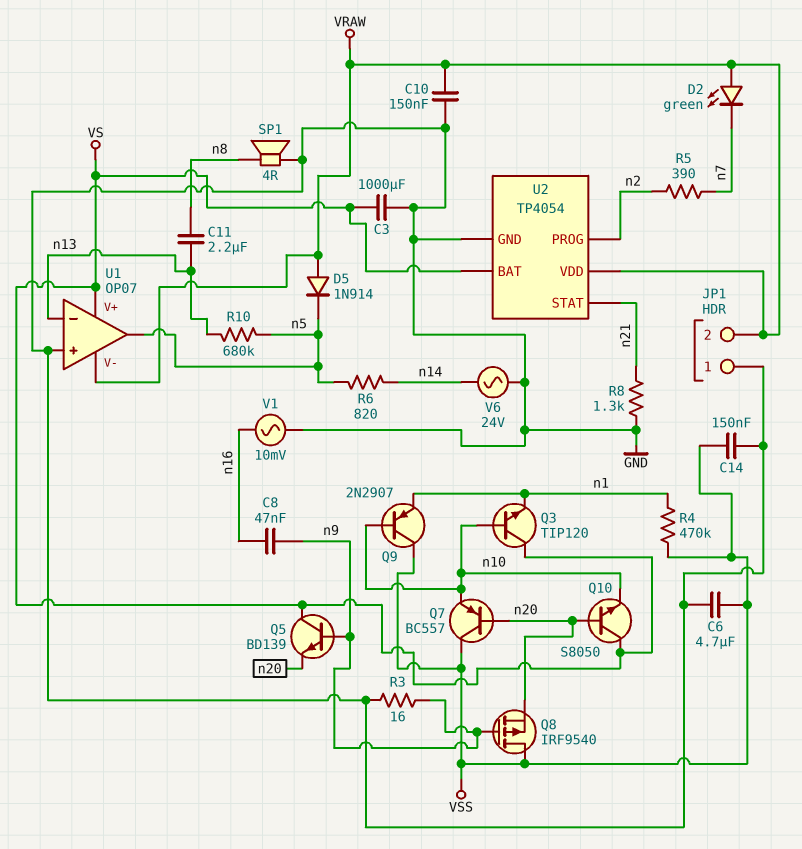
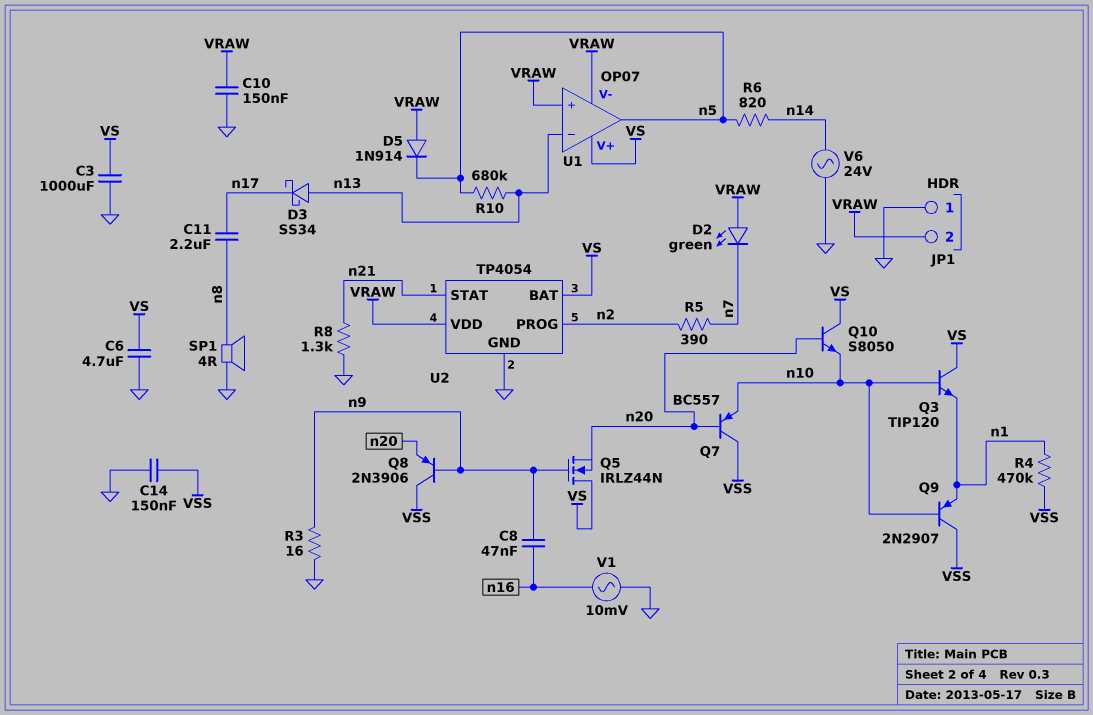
C6: 4.7uF (GND, VSS) -> 4.7uF (GND, VS)
C11: 2.2uF (n8, n13) -> 2.2uF (n8, n17)
D3: none -> schottky SS34 (A n13, K n17)
Q5: NPN BD139 (B n9, C VS, E n20) -> NMOS IRLZ44N (G n9, D VS, S n20)
Q8: PMOS IRF9540 (G n9, D VSS, S n20) -> PNP 2N3906 (B n9, C VSS, E n20)
U1 pin in+: GND -> VRAW

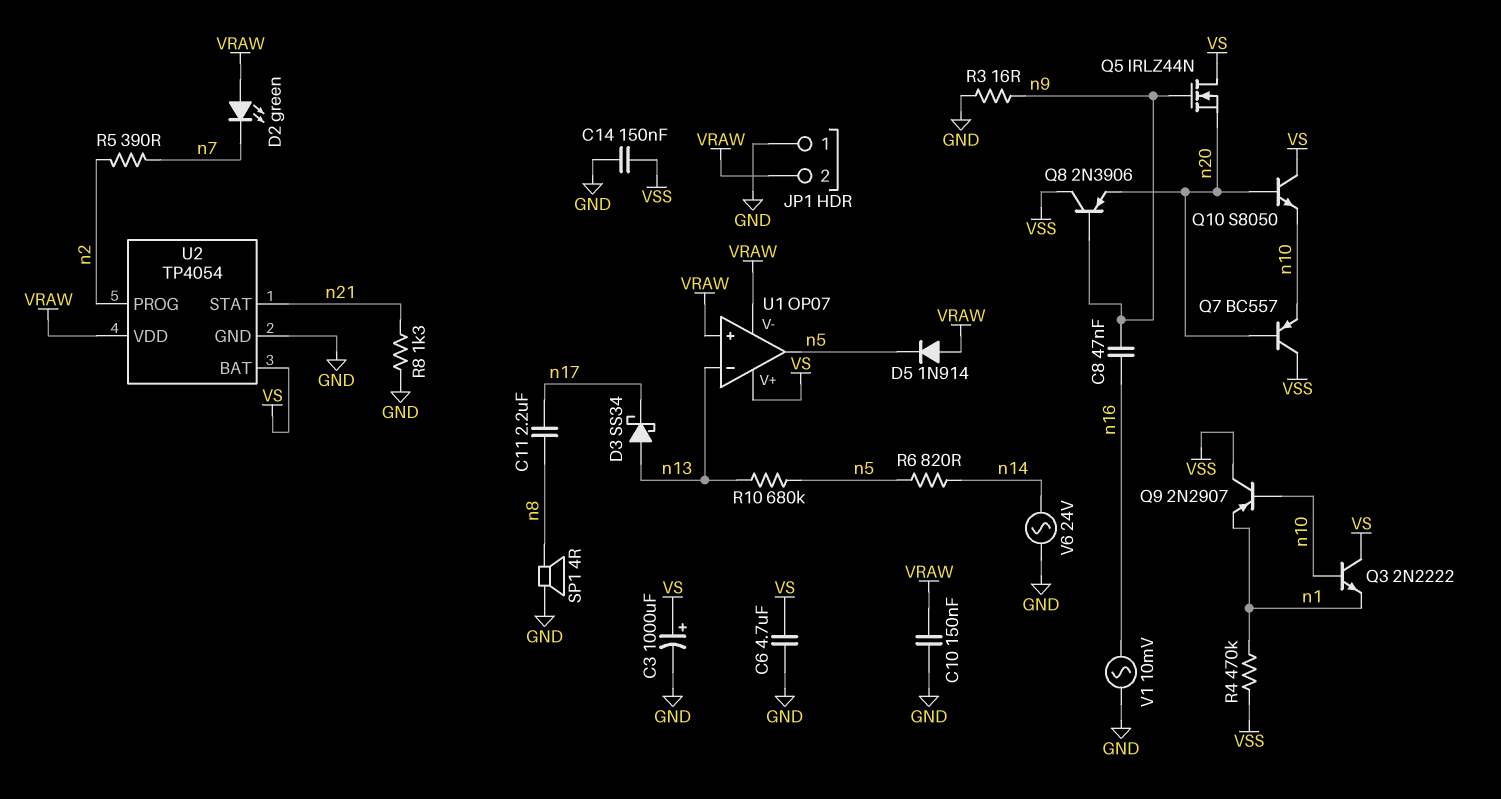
C3: 1000uF (GND, VS) -> 1000uF (plus VS, minus GND)
Q3: NPN TIP120 (B n10, C VS, E n1) -> NPN 2N2222 (B n10, C VS, E n1)

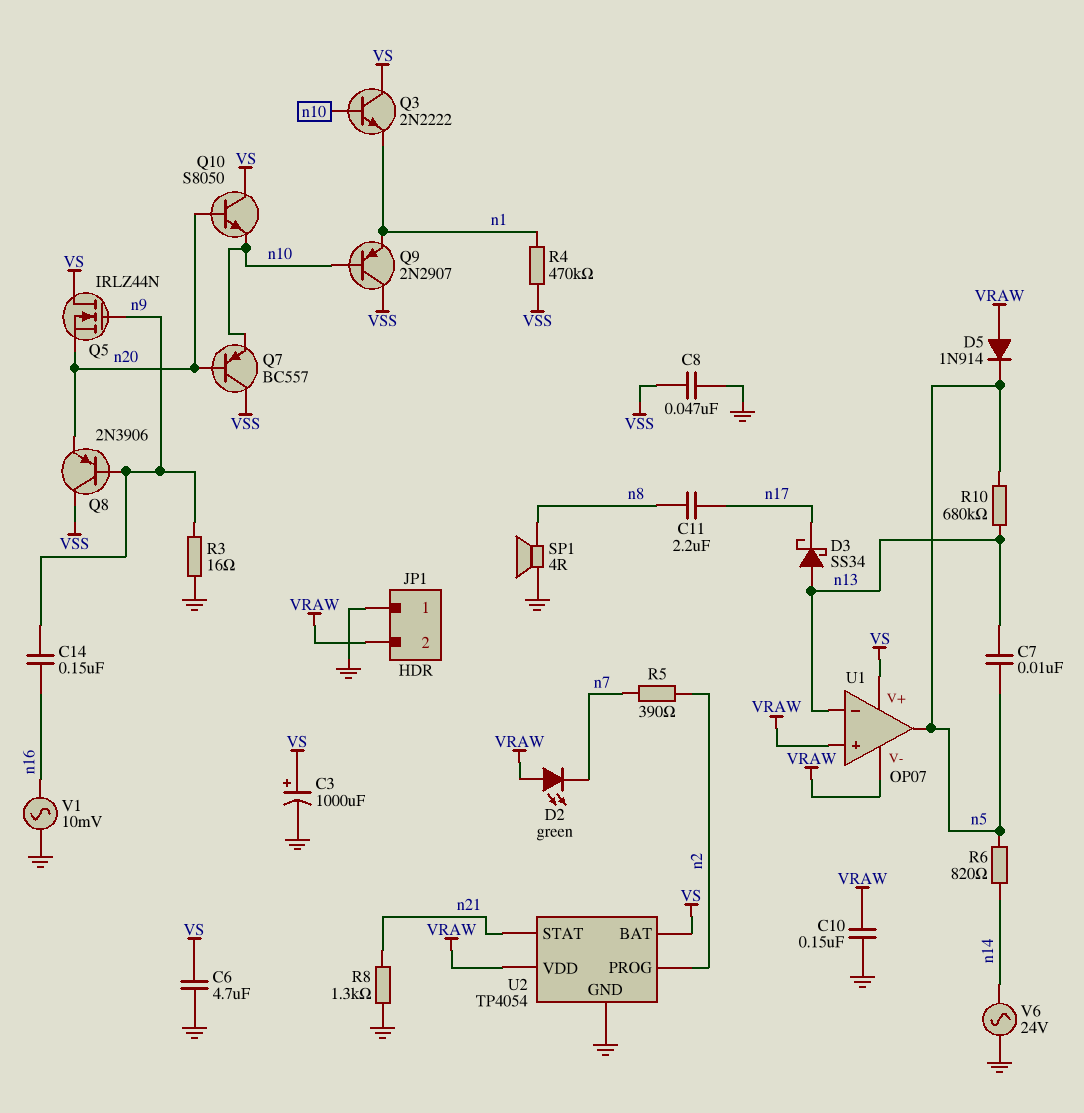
C7: none -> 10nF (n5, n13)
C8: 47nF (n9, n16) -> 47nF (GND, VSS)
C14: 150nF (GND, VSS) -> 150nF (n9, n16)

